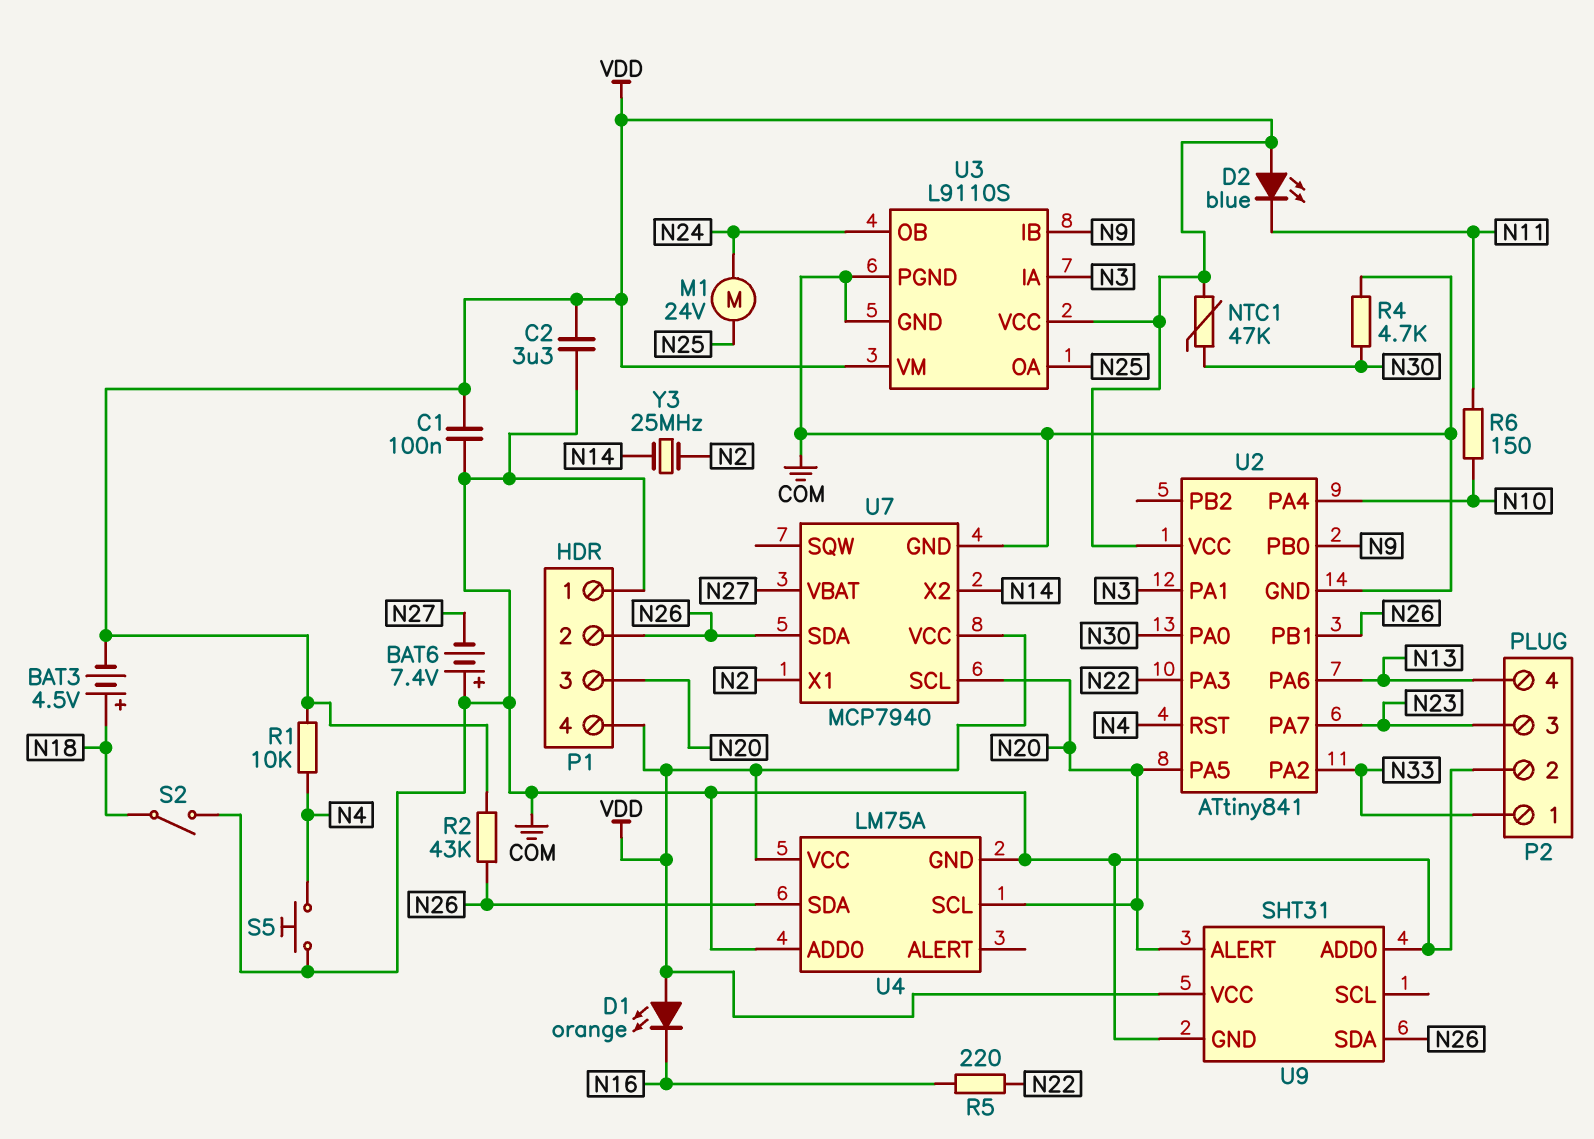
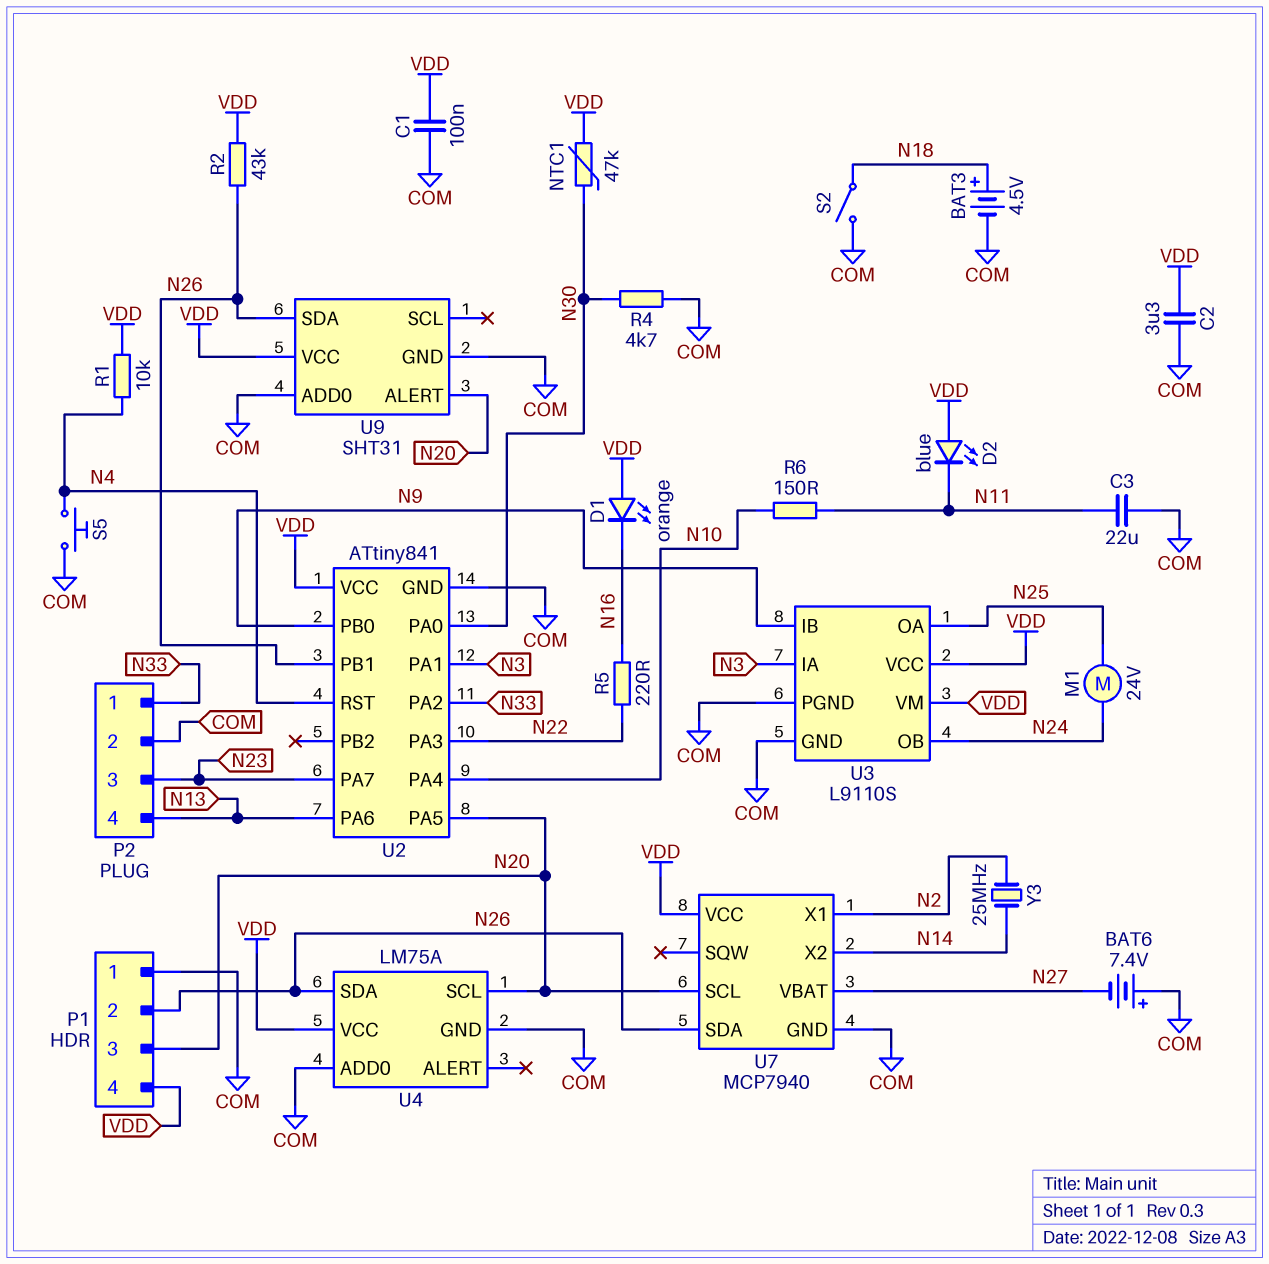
BAT3: 4.5V (plus N18, minus VDD) -> 4.5V (plus N18, minus COM)
C3: none -> 22uF (COM, N11)

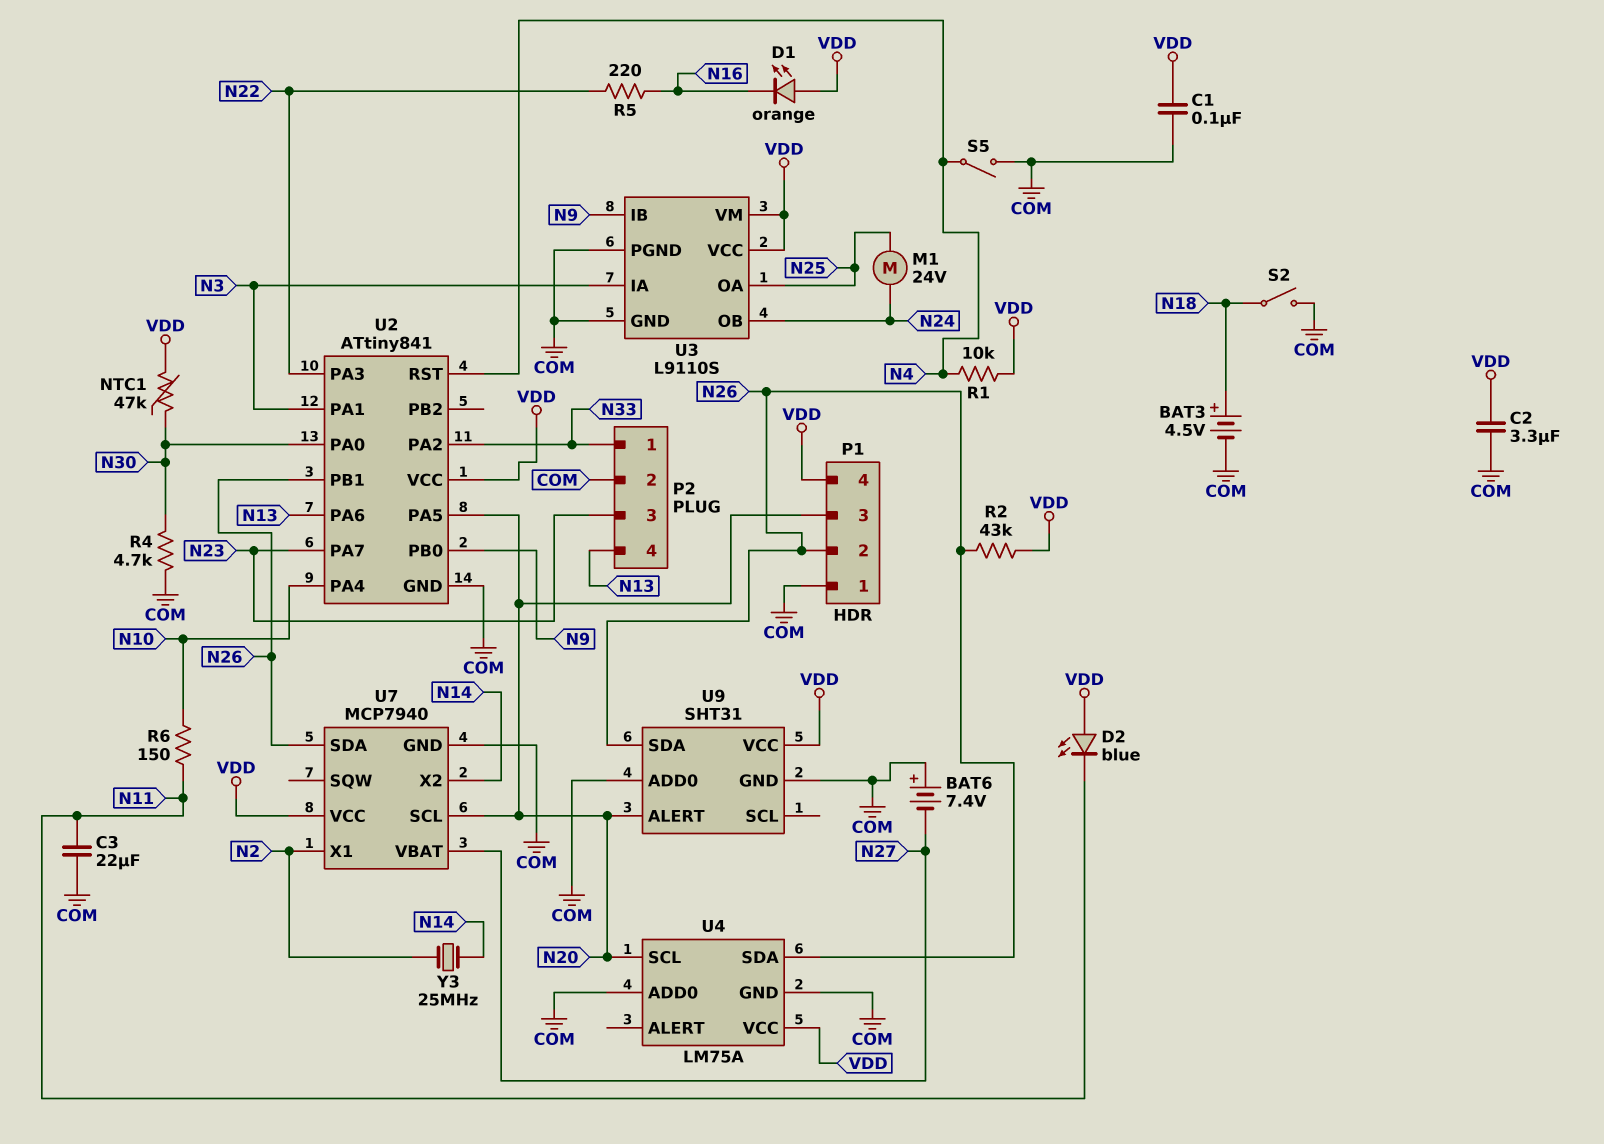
S5: button (COM, N4) -> switch (COM, N4)

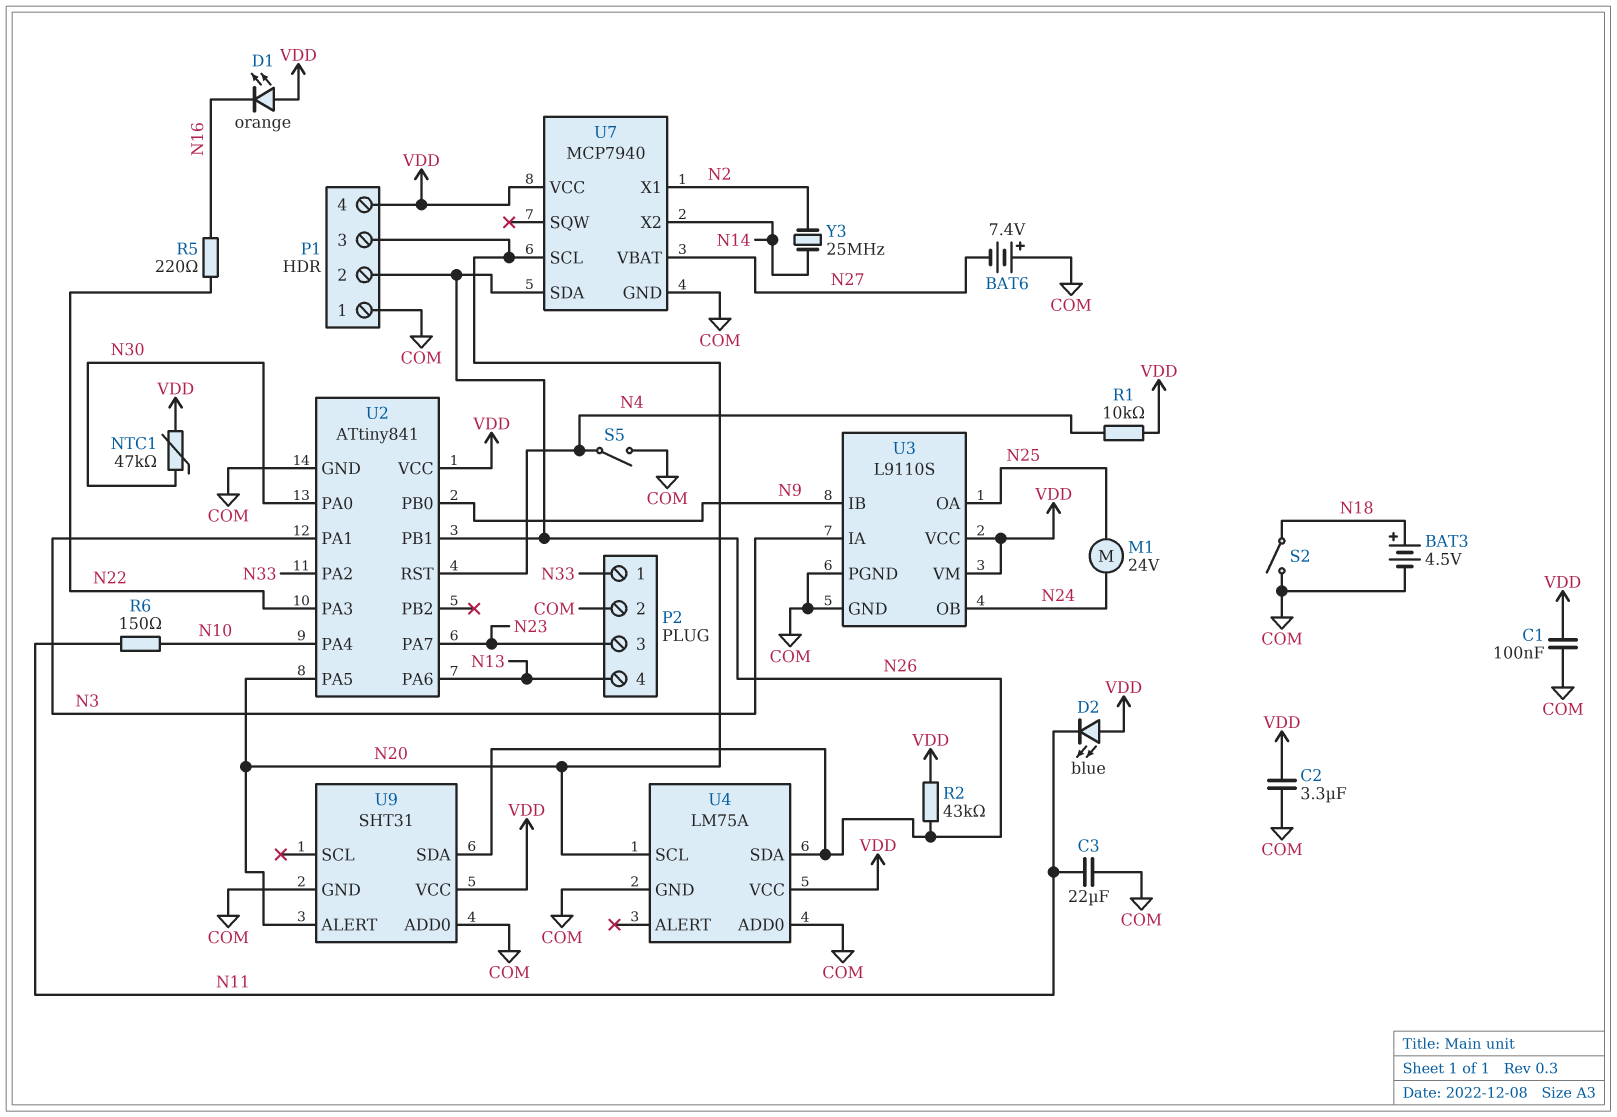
R4: 4.7k (COM, N30) -> none

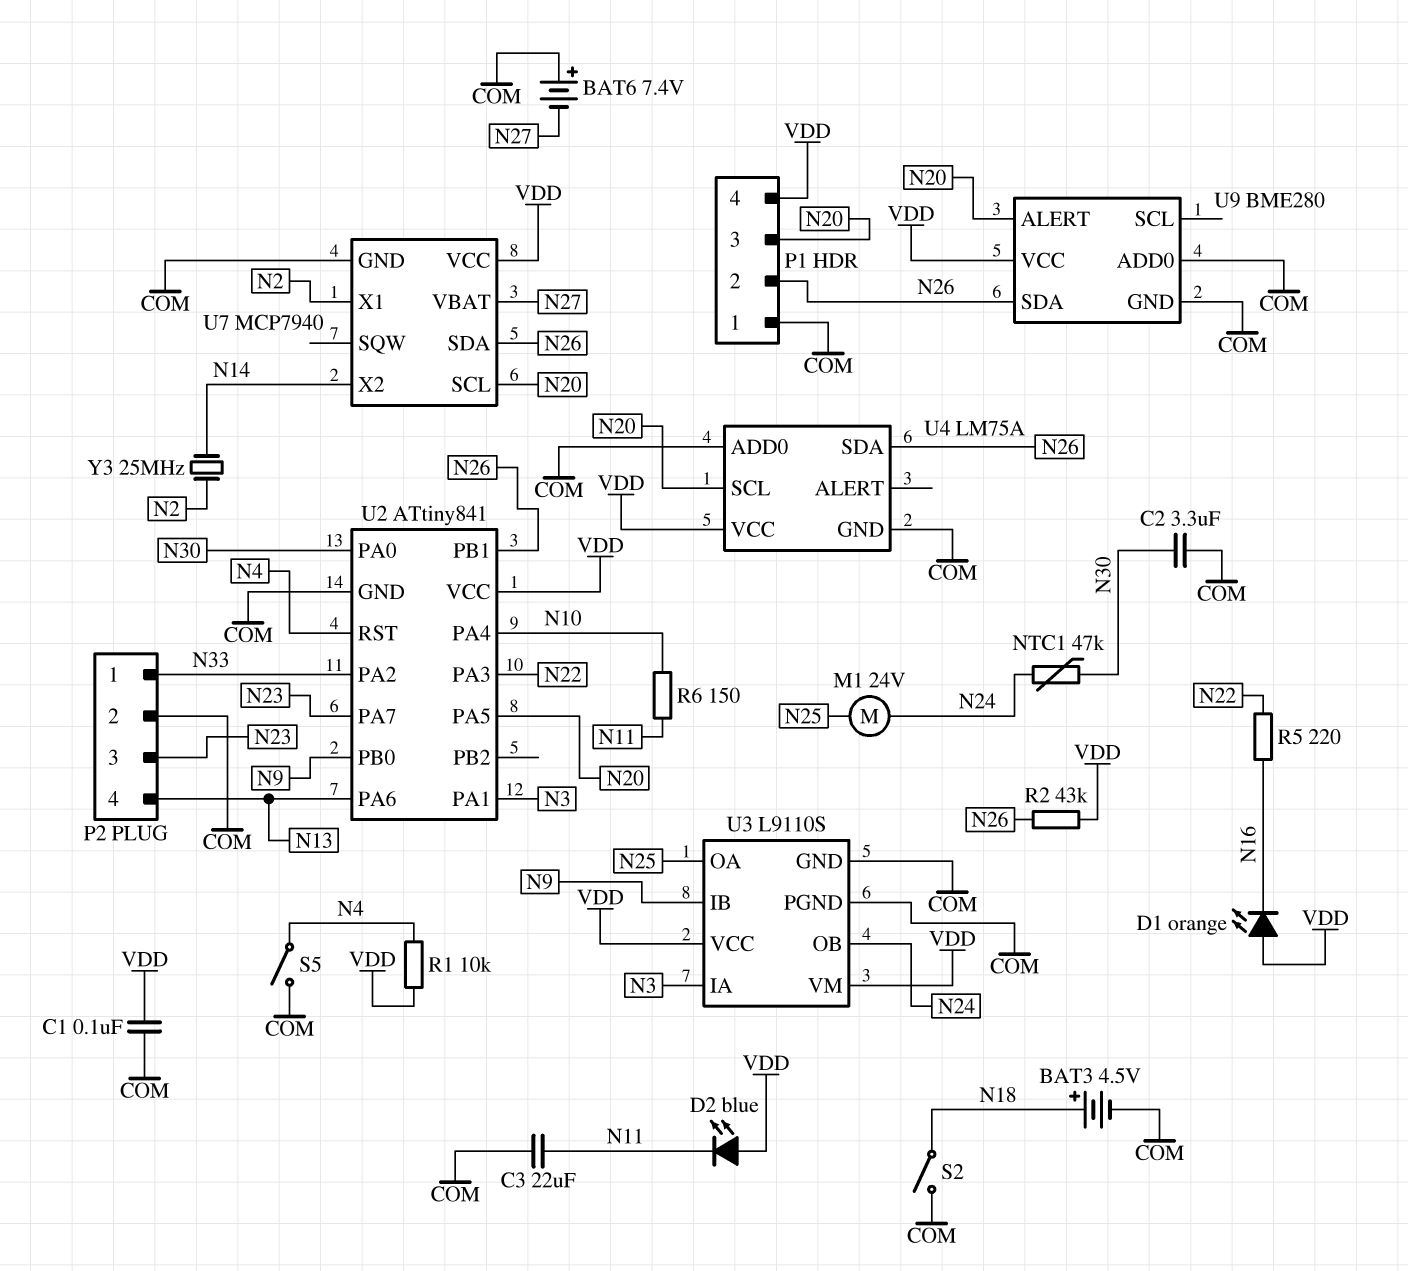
C2: 3.3uF (COM, VDD) -> 3.3uF (COM, N30)
NTC1: 47k (N30, VDD) -> 47k (N24, N30)
U9: SHT31 -> BME280

